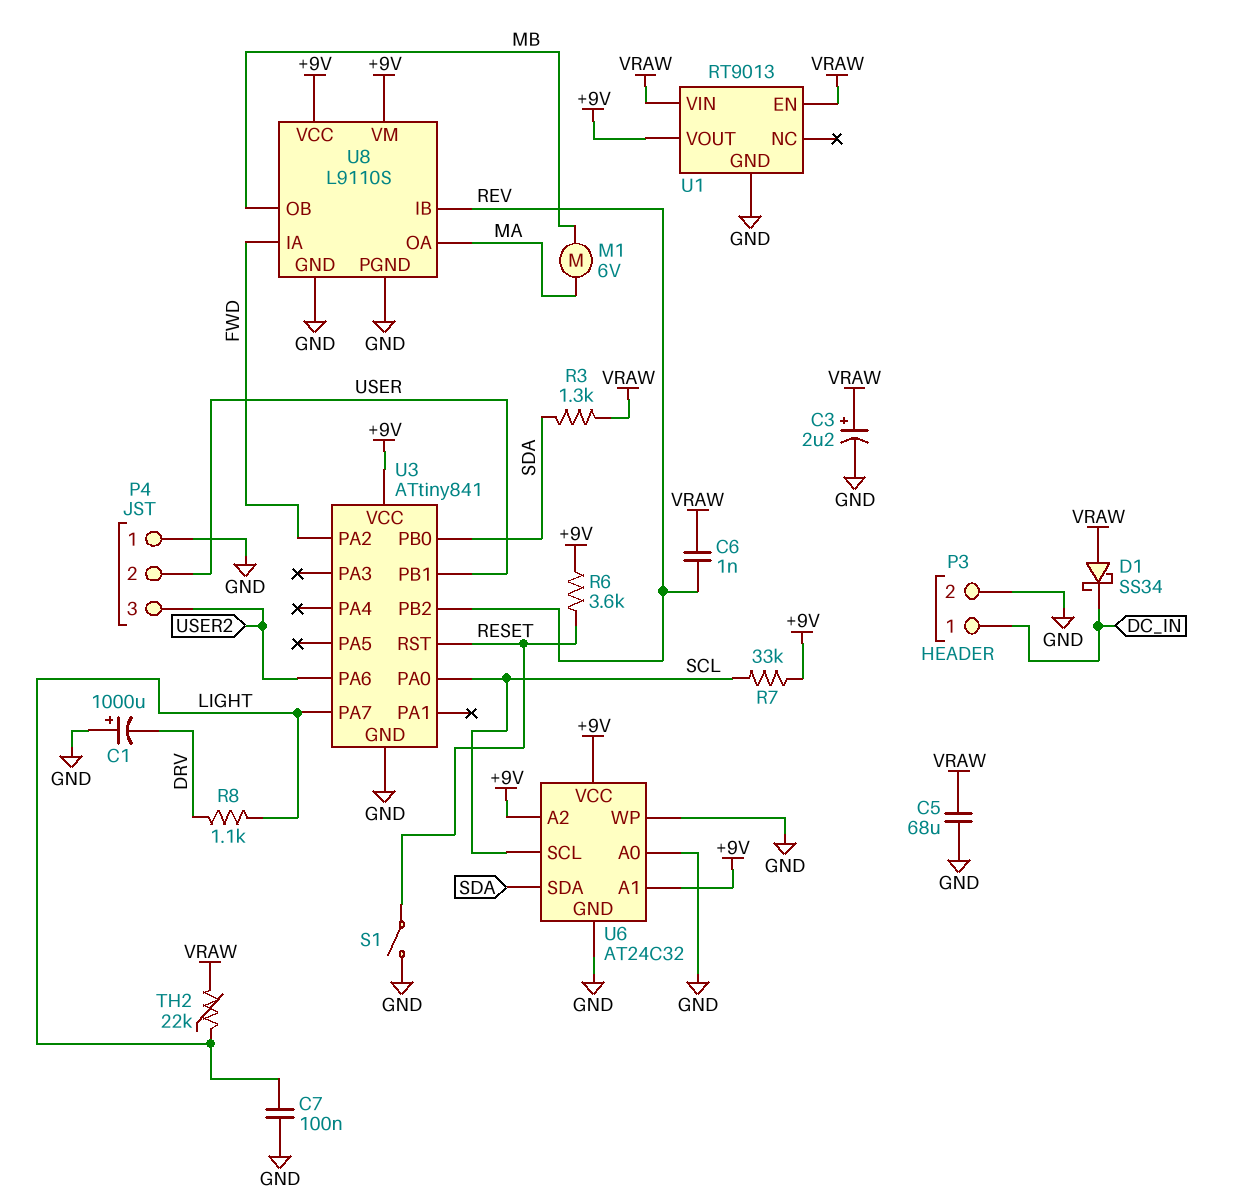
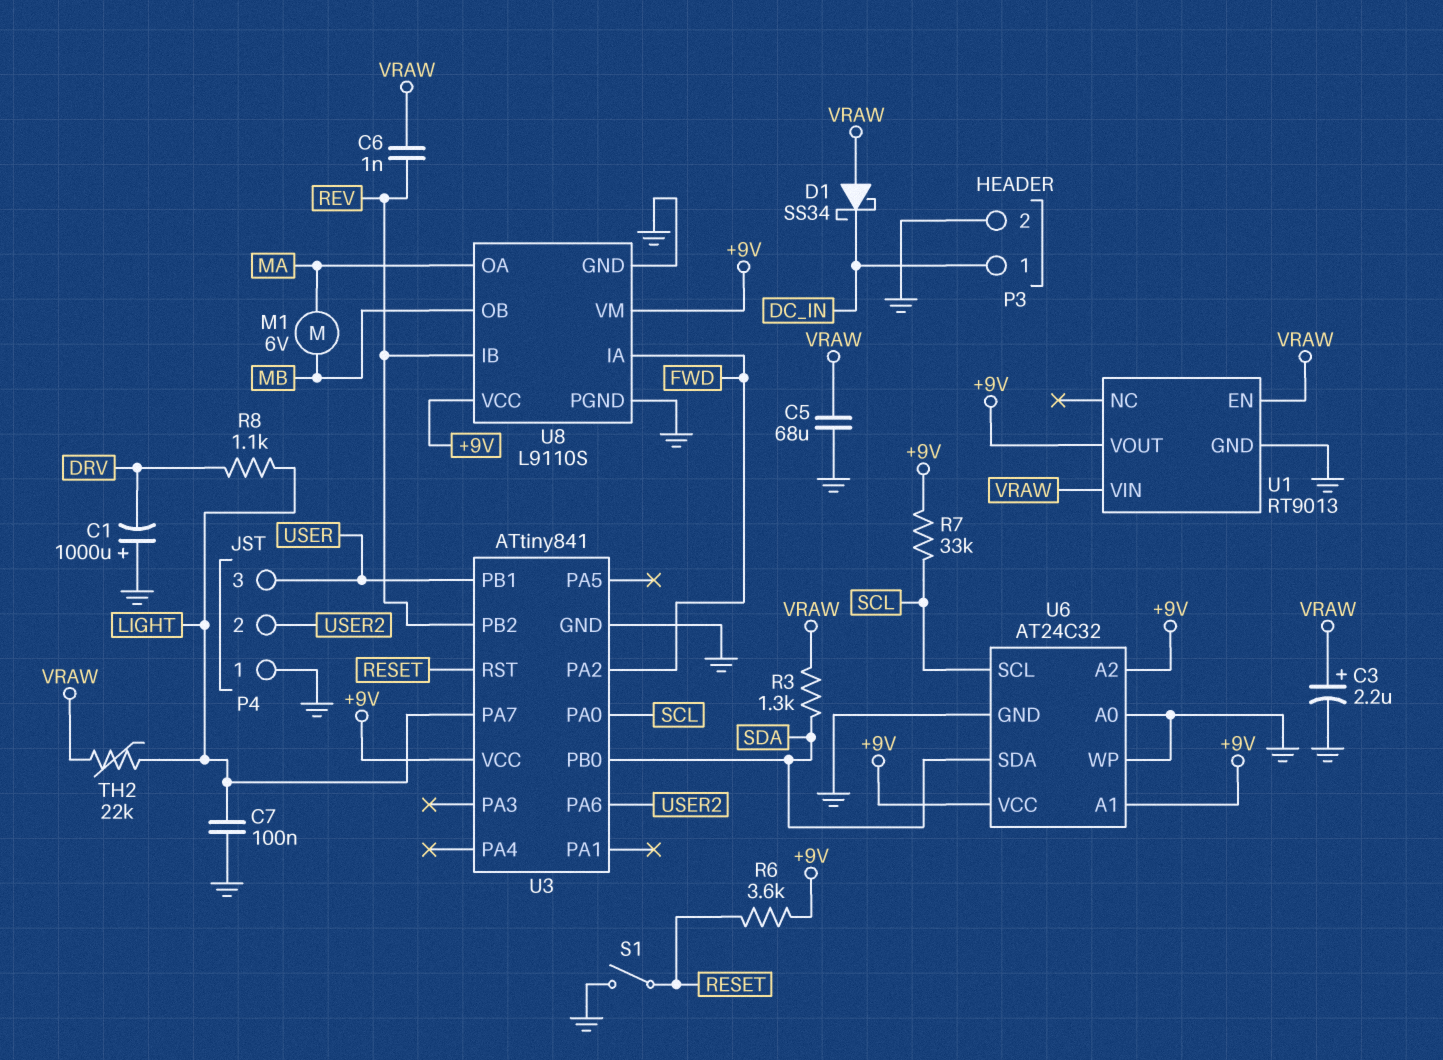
P4 pin 2: USER -> USER2
P4 pin 3: USER2 -> USER

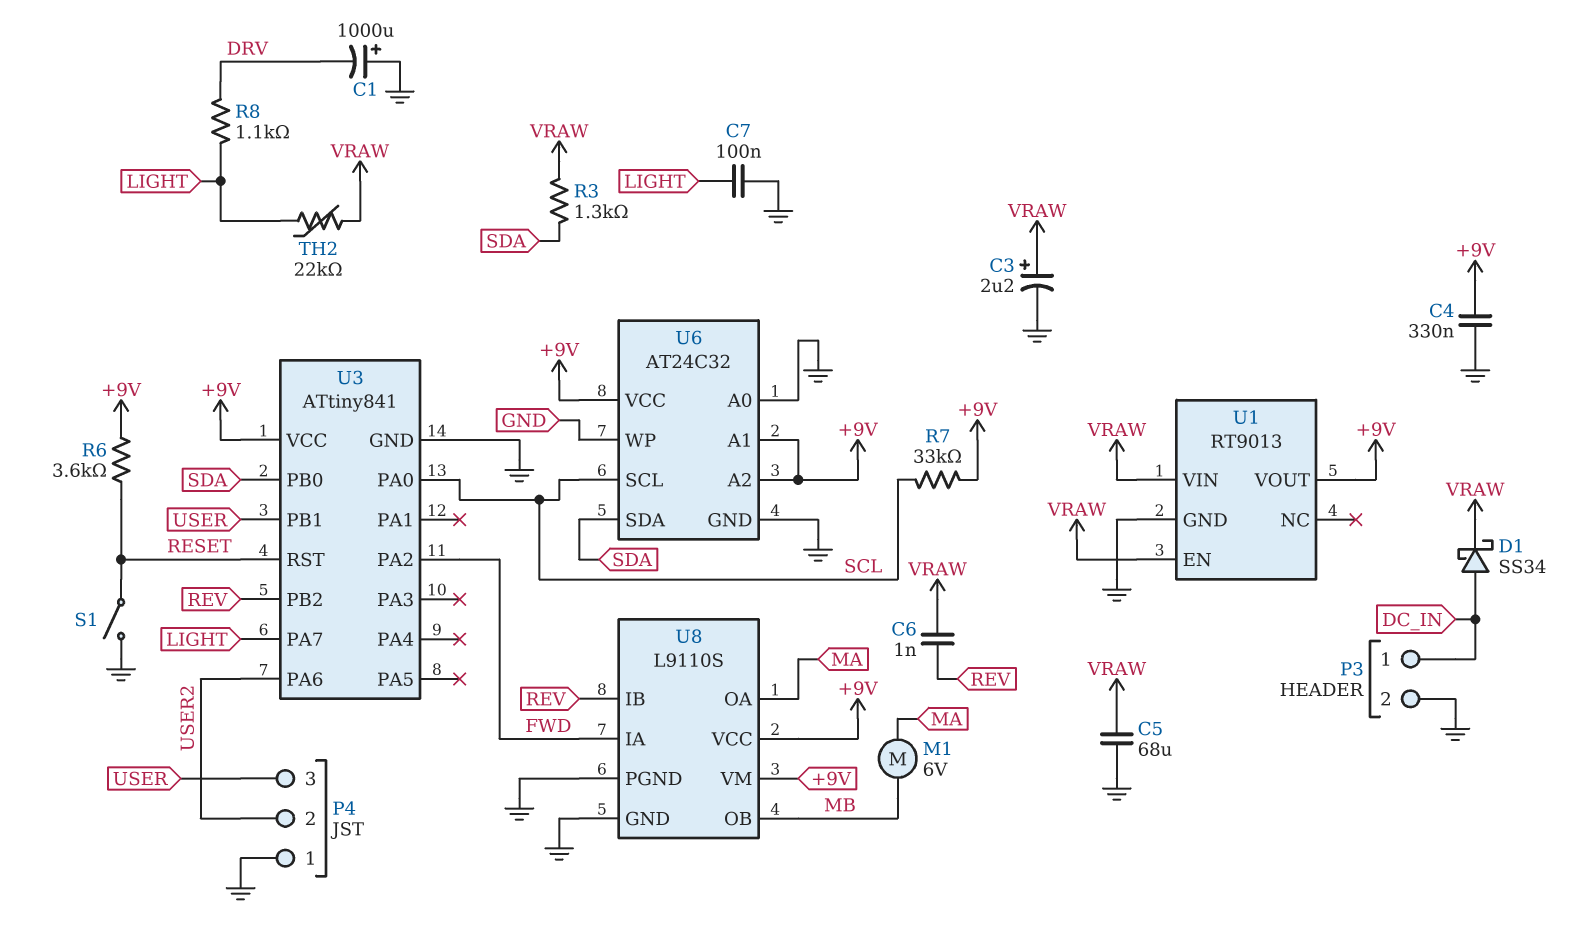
C4: none -> 330nF (+9V, GND)
D1: schottky SS34 (A VRAW, K DC_IN) -> schottky SS34 (A DC_IN, K VRAW)

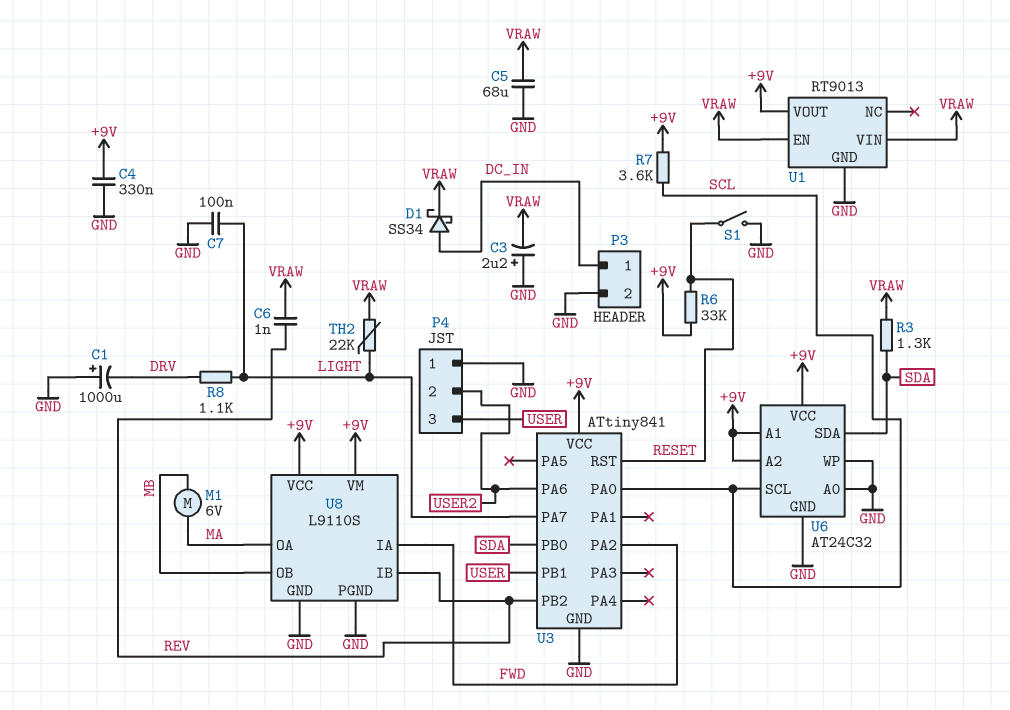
C3: 2.2uF (plus VRAW, minus GND) -> 2.2uF (plus GND, minus VRAW)
R6: 3.6k (+9V, RESET) -> 33k (+9V, RESET)
R7: 33k (+9V, SCL) -> 3.6k (+9V, SCL)

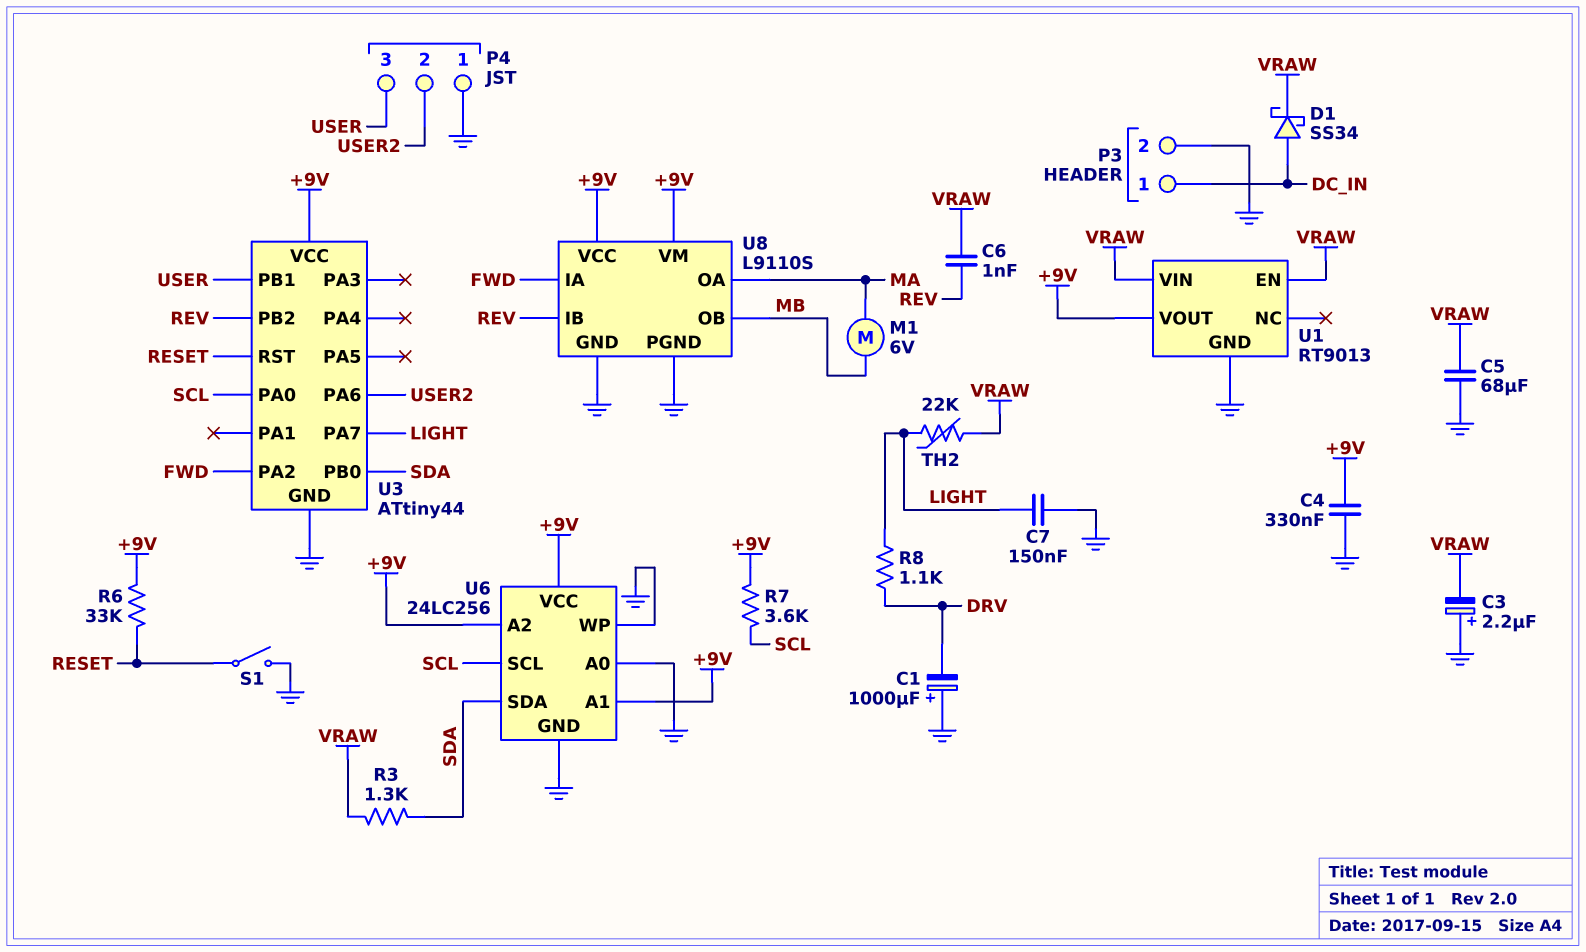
C7: 100nF (GND, LIGHT) -> 150nF (GND, LIGHT)
U3: ATtiny841 -> ATtiny44
U6: AT24C32 -> 24LC256

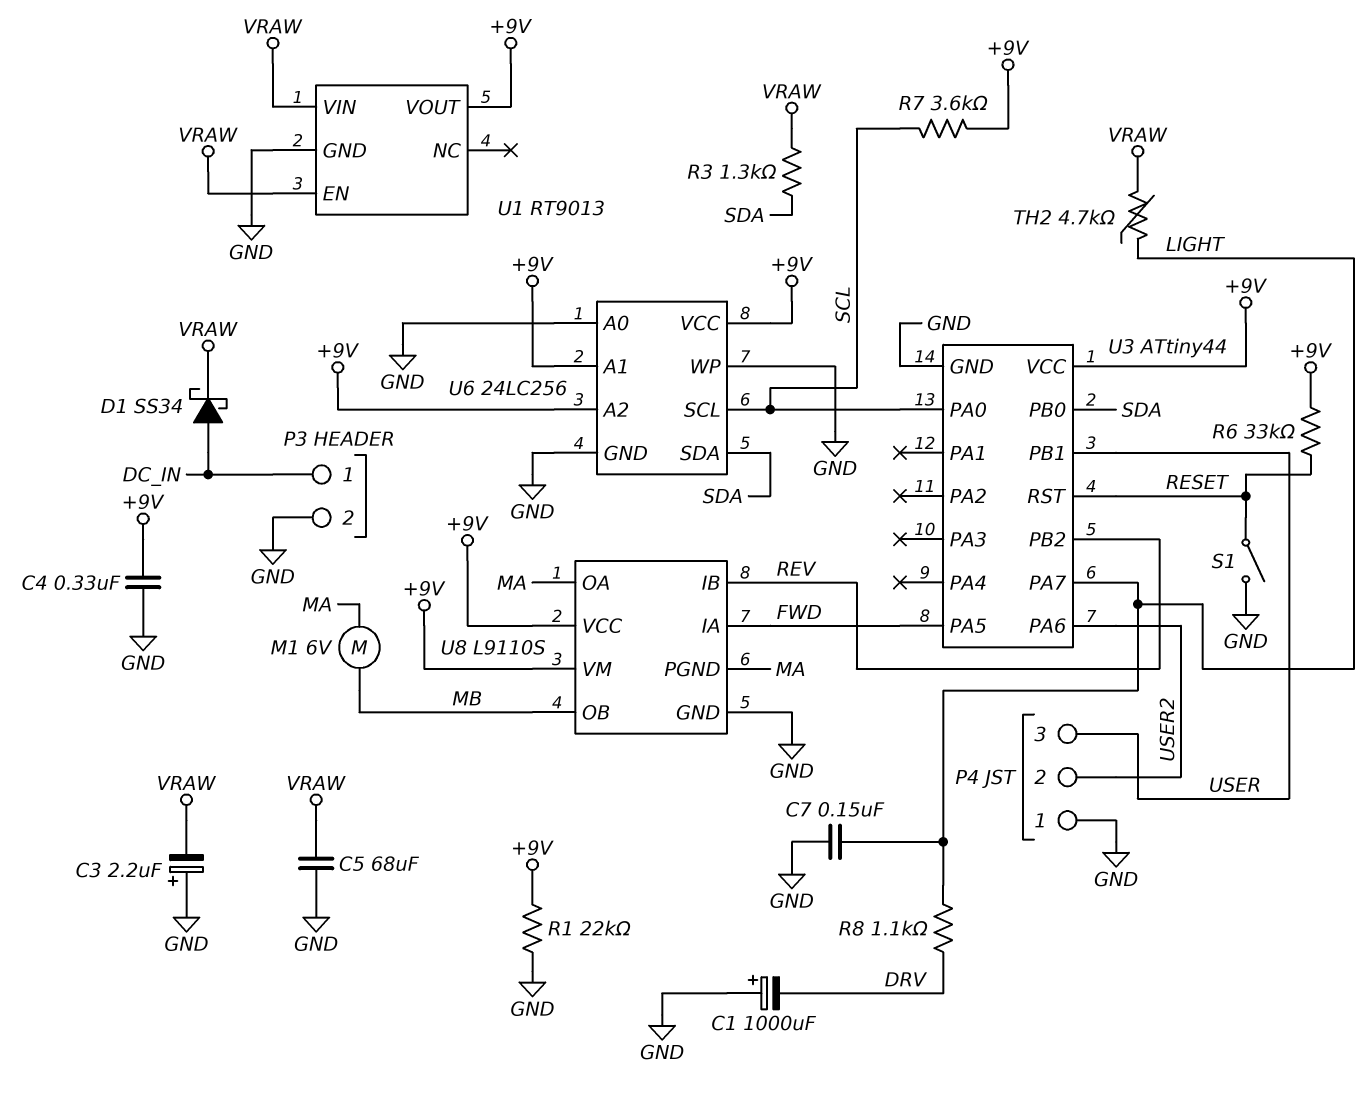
C6: 1nF (REV, VRAW) -> none
R1: none -> 22k (+9V, GND)
TH2: 22k (LIGHT, VRAW) -> 4.7k (LIGHT, VRAW)
U3 pin PA2: FWD -> none
U3 pin PA5: none -> FWD
U8 pin PGND: GND -> MA

